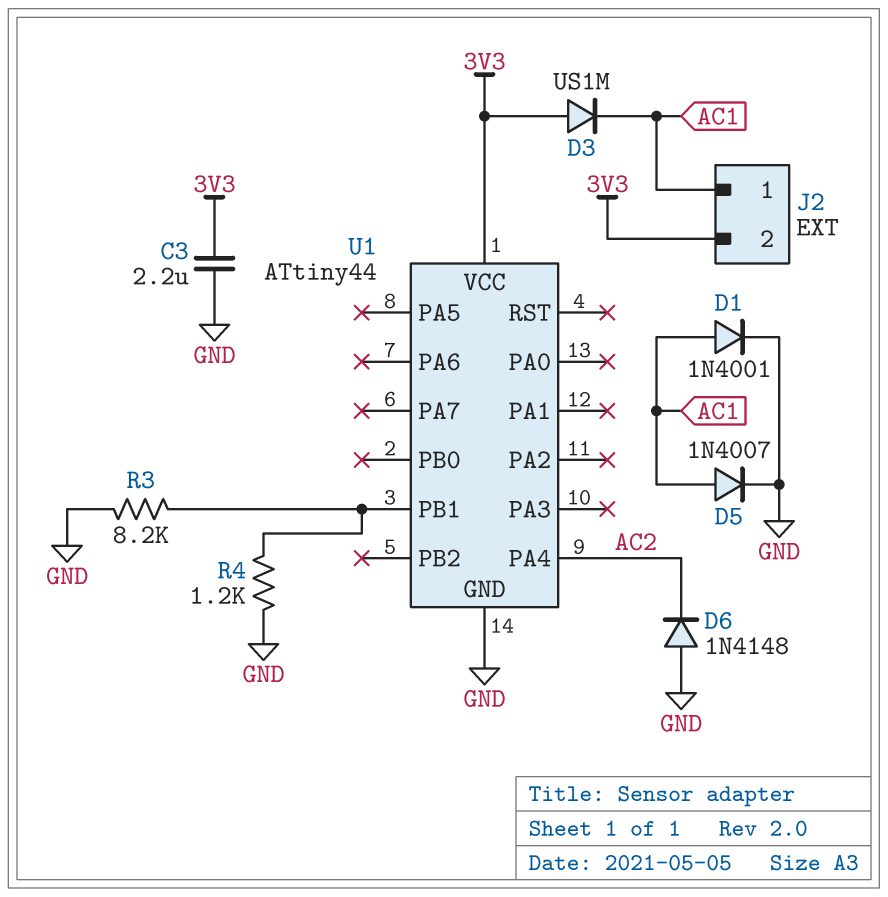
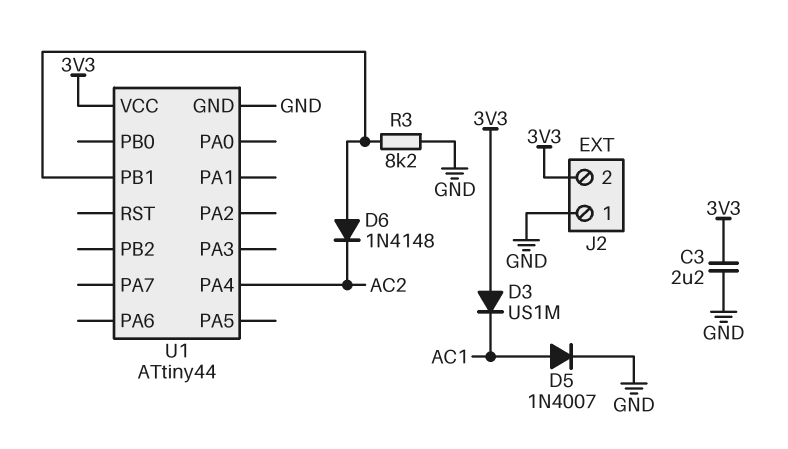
D1: diode 1N4001 (A AC1, K GND) -> none
D6: diode 1N4148 (A GND, K AC2) -> diode 1N4148 (A U1/PB1, K AC2)
J2 pin 1: AC1 -> GND
R4: 1.2k (GND, U1/PB1) -> none

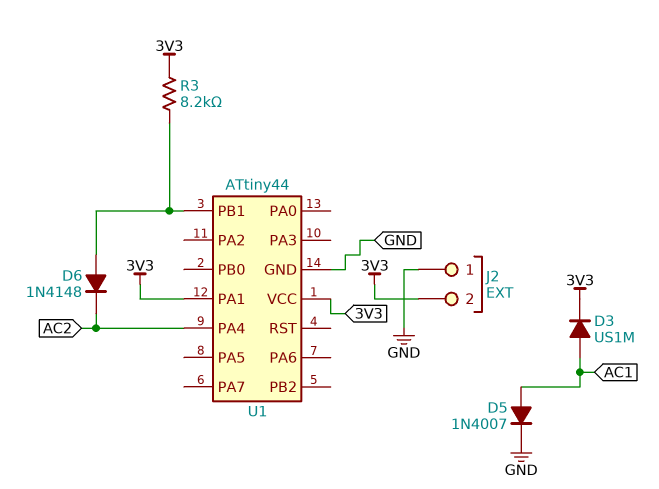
C3: 2.2uF (3V3, GND) -> none
D3: diode US1M (A 3V3, K AC1) -> diode US1M (A AC1, K 3V3)
R3: 8.2k (GND, U1/PB1) -> 8.2k (3V3, U1/PB1)
U1 pin PA1: none -> 3V3

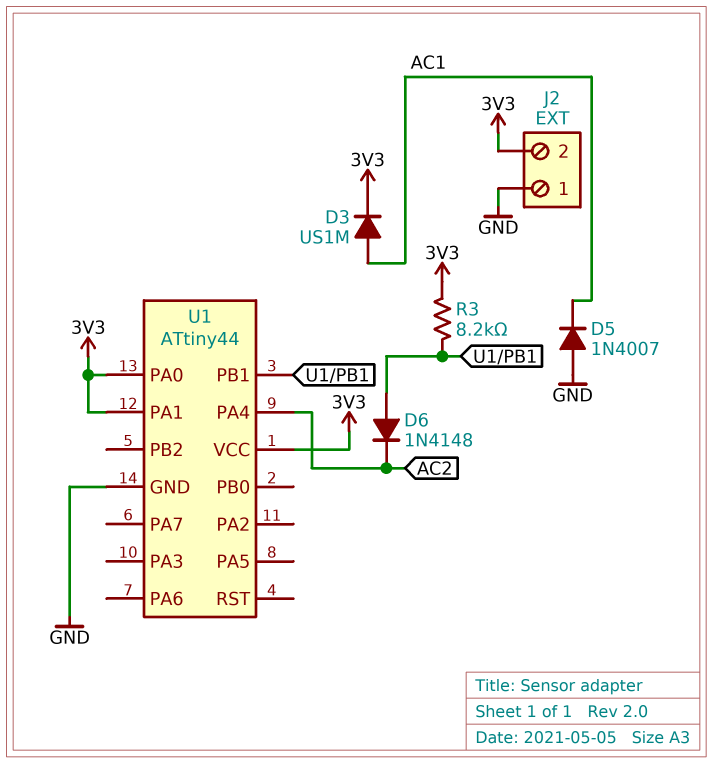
D5: diode 1N4007 (A AC1, K GND) -> diode 1N4007 (A GND, K AC1)
U1 pin PA0: none -> 3V3

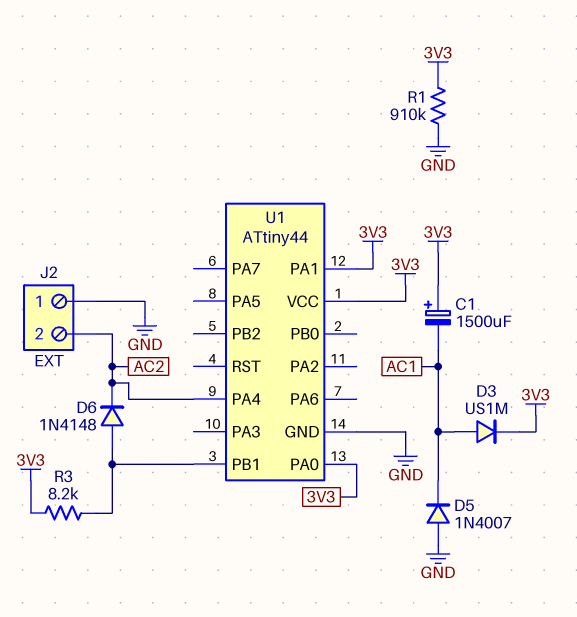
C1: none -> 1500uF (plus 3V3, minus AC1)
J2 pin 2: 3V3 -> AC2
R1: none -> 910k (3V3, GND)

